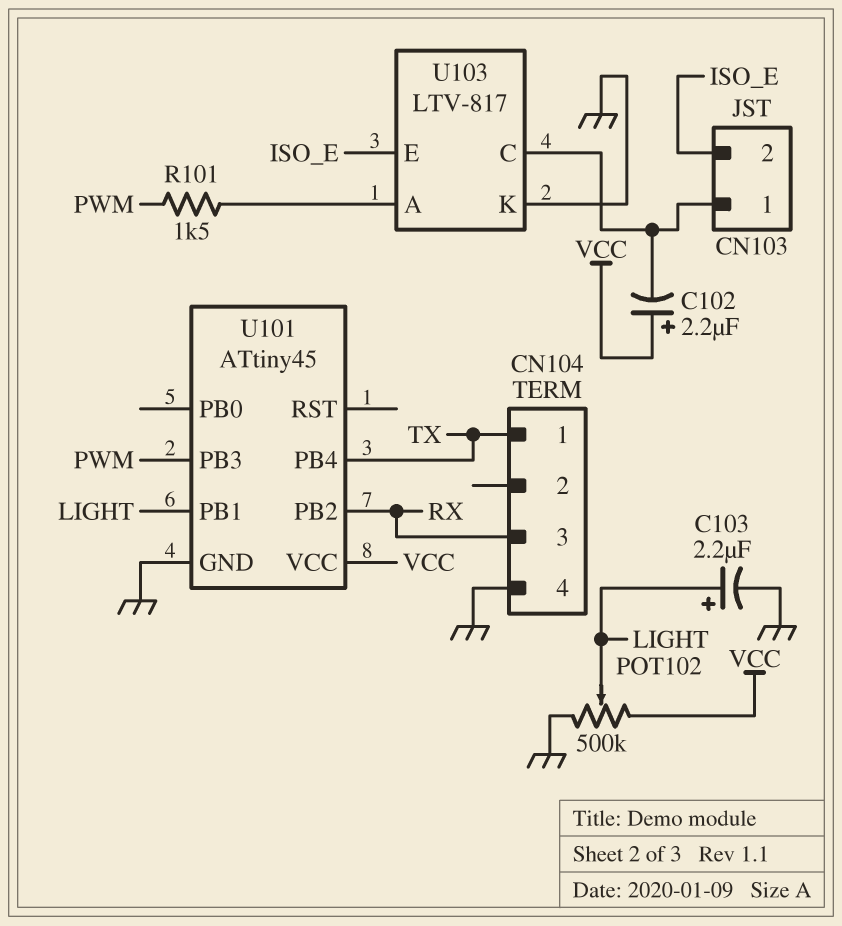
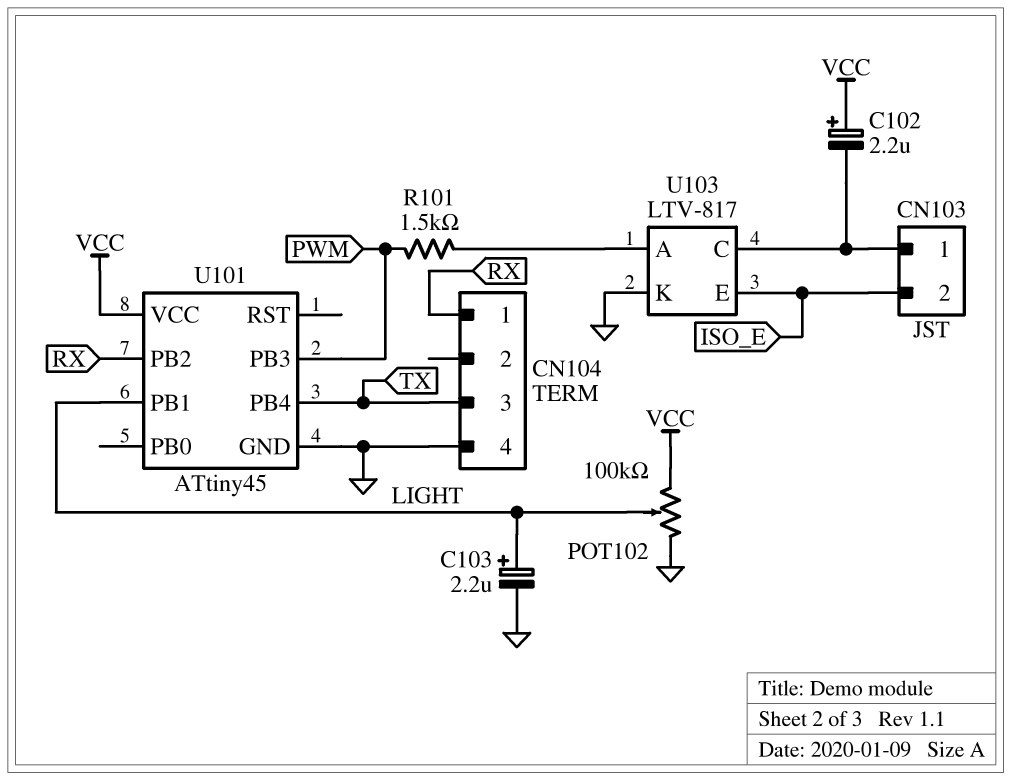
CN104 pin 1: TX -> RX
CN104 pin 3: RX -> TX
POT102: 500k (GND, VCC, wiper LIGHT) -> 100k (GND, VCC, wiper LIGHT)

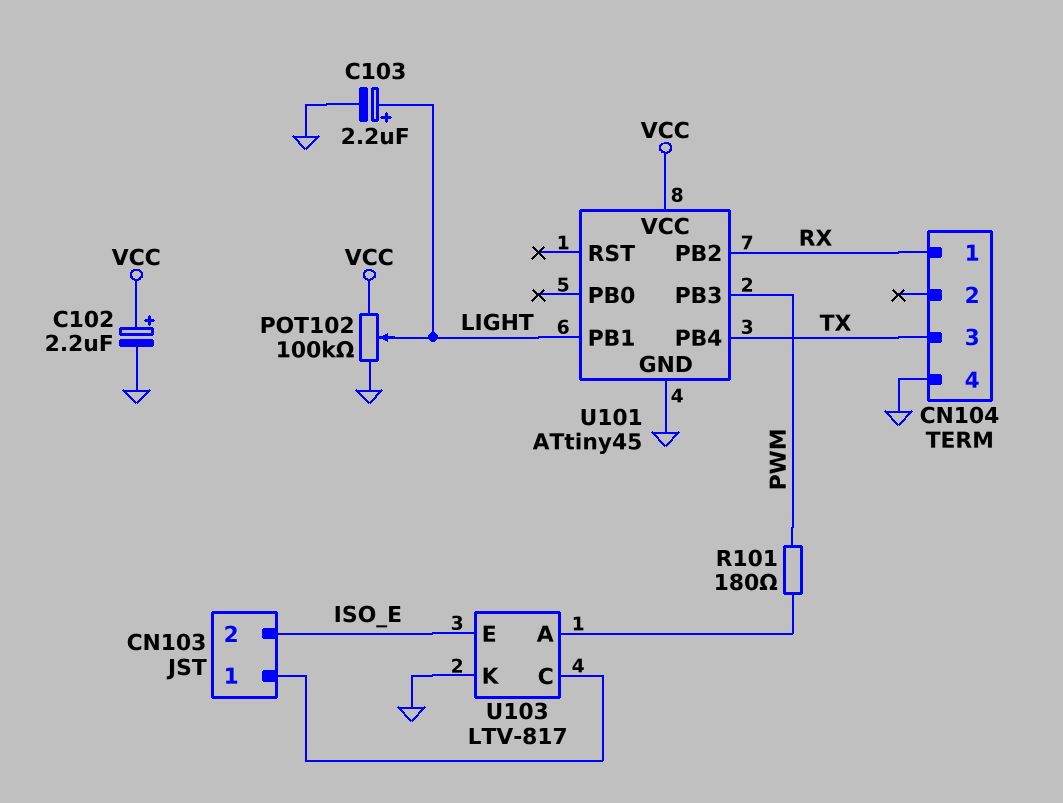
C102: 2.2uF (plus VCC, minus CN103/1) -> 2.2uF (plus VCC, minus GND)
R101: 1.5k (PWM, U103/A) -> 180 (PWM, U103/A)

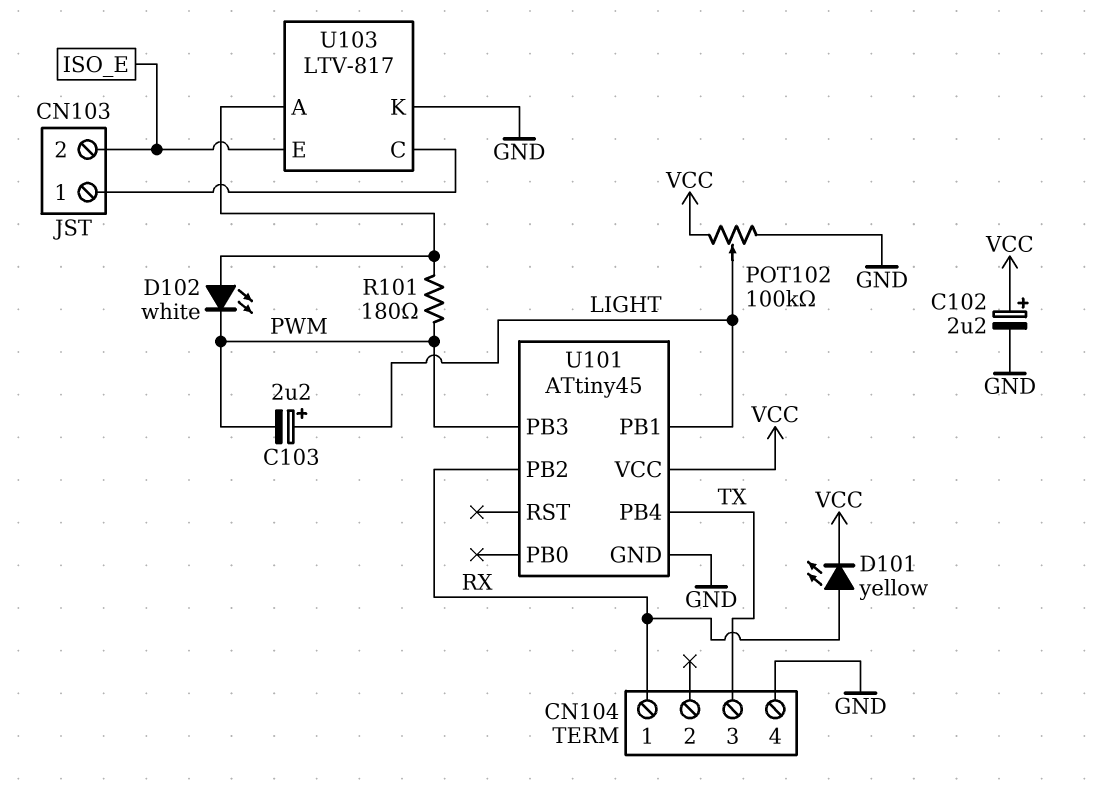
C103: 2.2uF (plus LIGHT, minus GND) -> 2.2uF (plus LIGHT, minus PWM)
D101: none -> LED yellow (A RX, K VCC)
D102: none -> LED white (A U103/A, K PWM)

